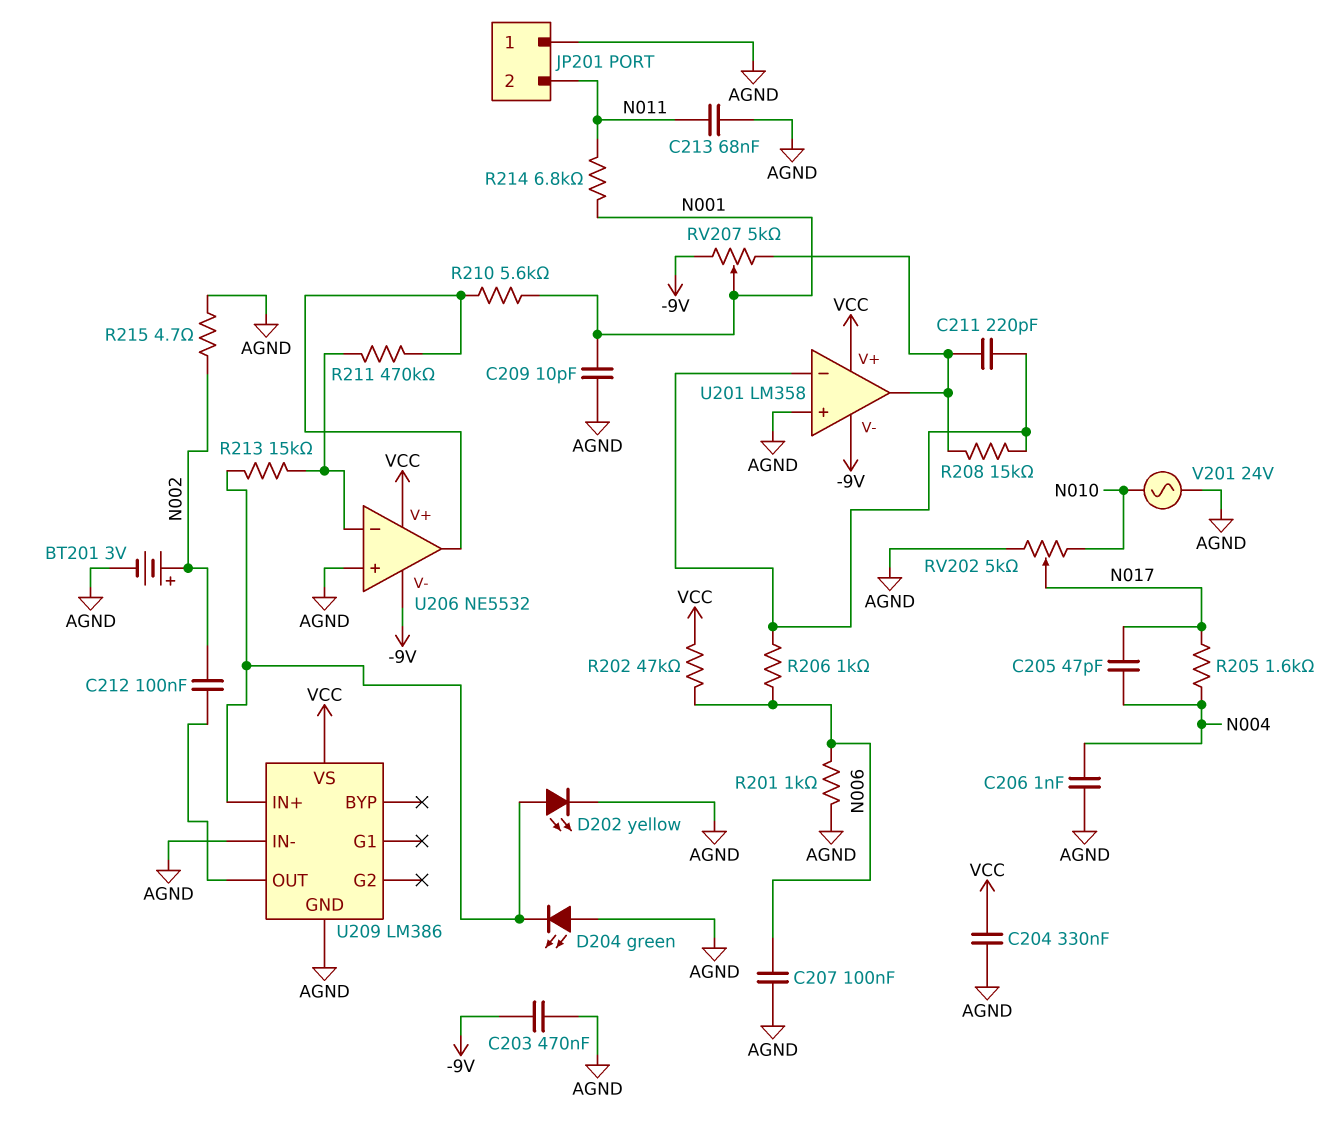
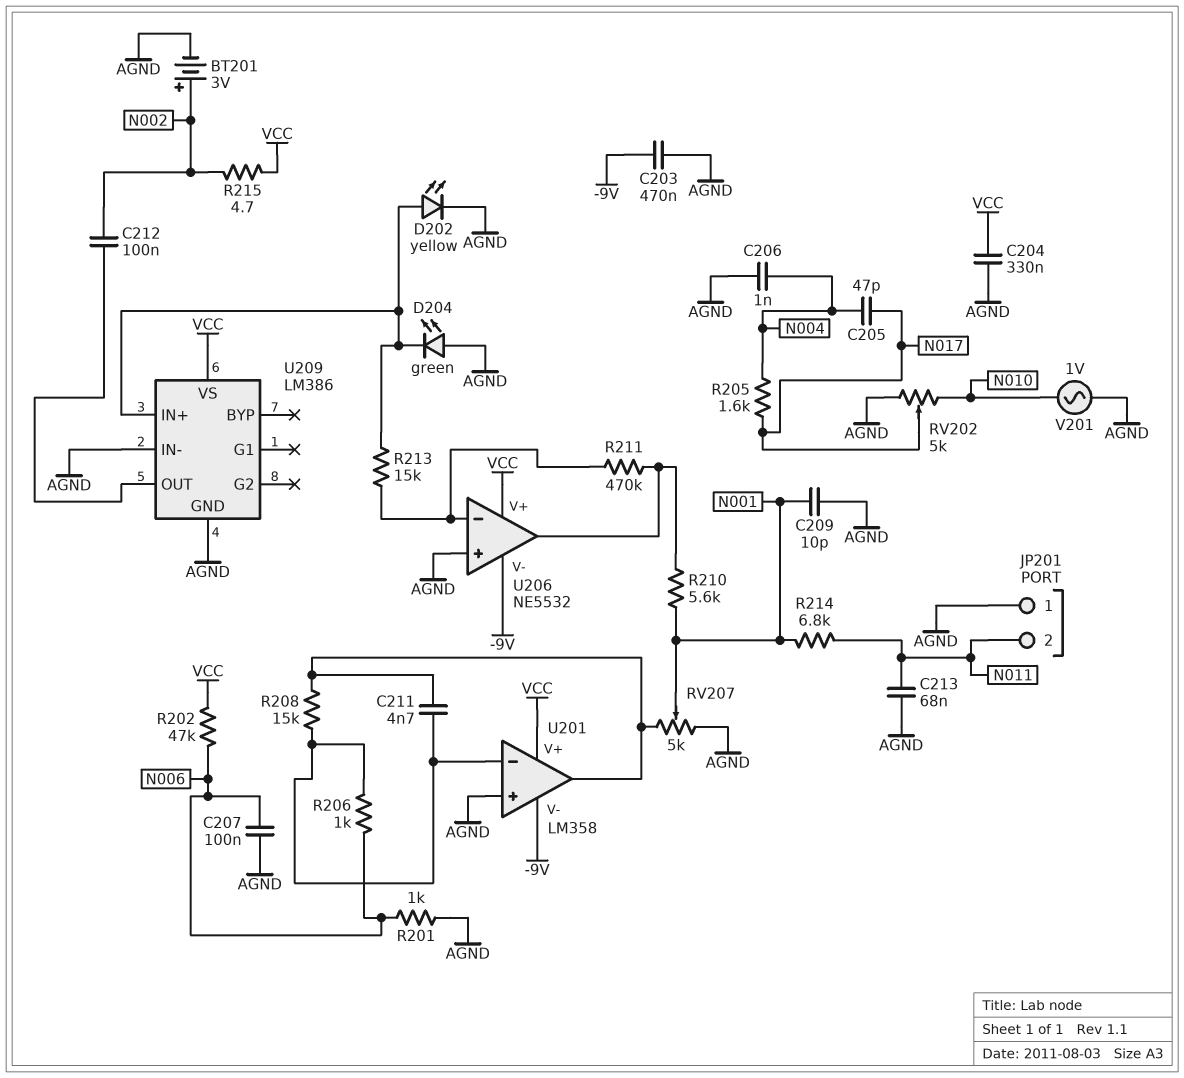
C211: 220pF (U201/in-, U201/out) -> 4.7nF (U201/in-, U201/out)
R215: 4.7 (AGND, N002) -> 4.7 (N002, VCC)
RV207: 5k (-9V, U201/out, wiper N001) -> 5k (AGND, U201/out, wiper N001)
V201: AC 24V (AGND, N010) -> AC 1V (AGND, N010)

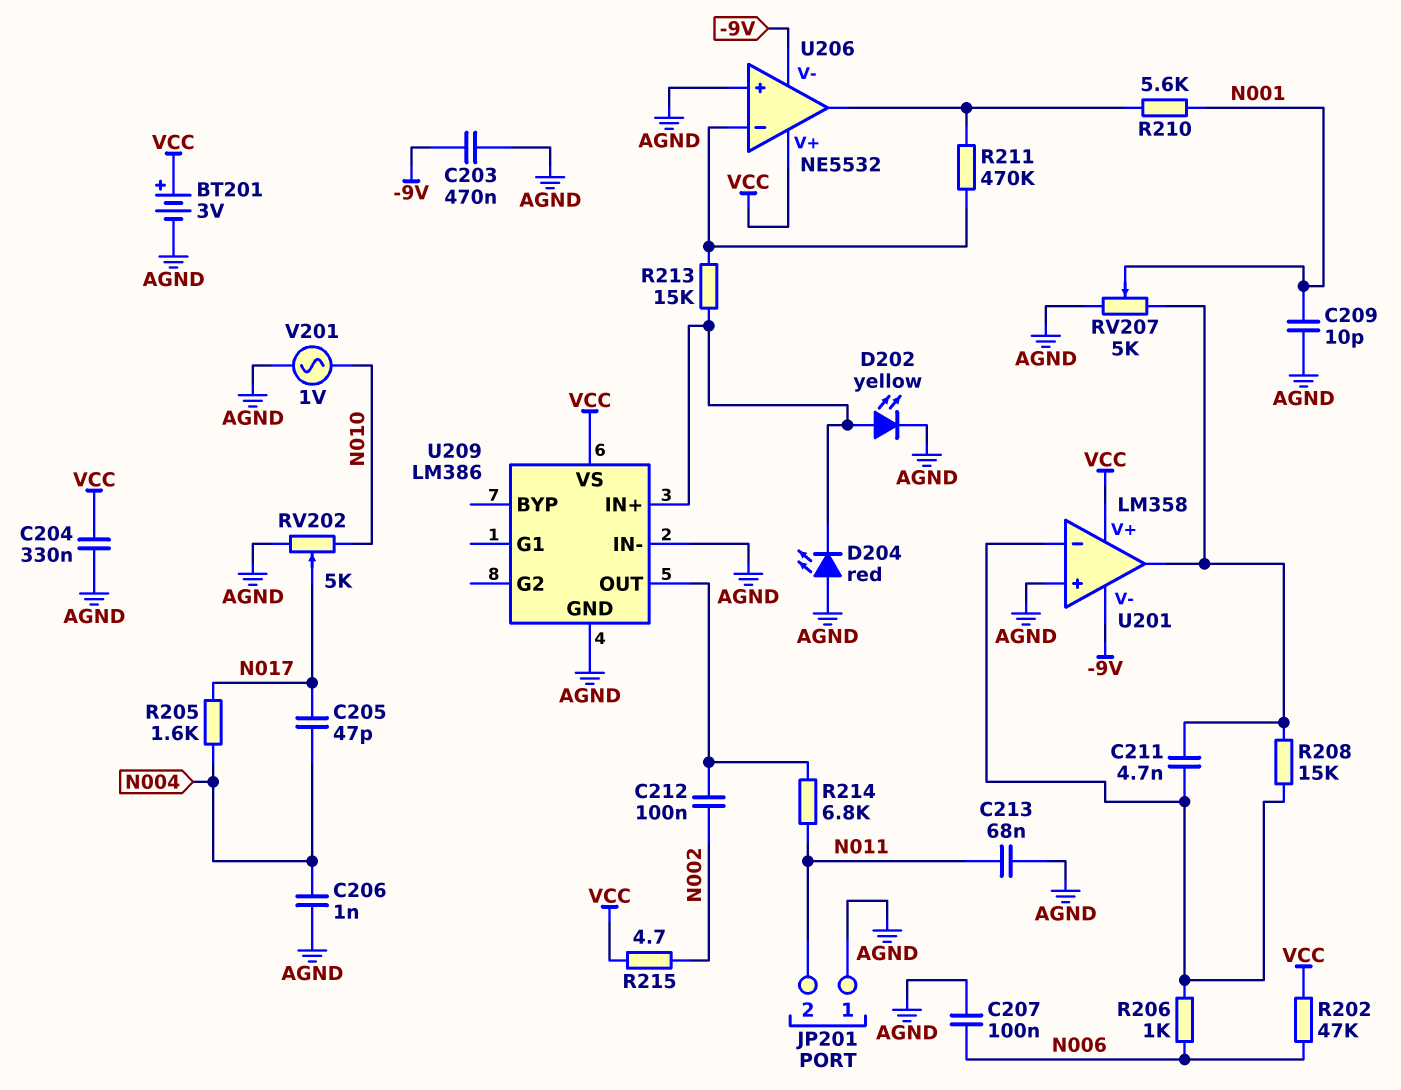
BT201: 3V (plus N002, minus AGND) -> 3V (plus VCC, minus AGND)
D204: LED green (A AGND, K U209/IN+) -> LED red (A AGND, K U209/IN+)
R201: 1k (AGND, N006) -> none
R214: 6.8k (N001, N011) -> 6.8k (N011, U209/OUT)

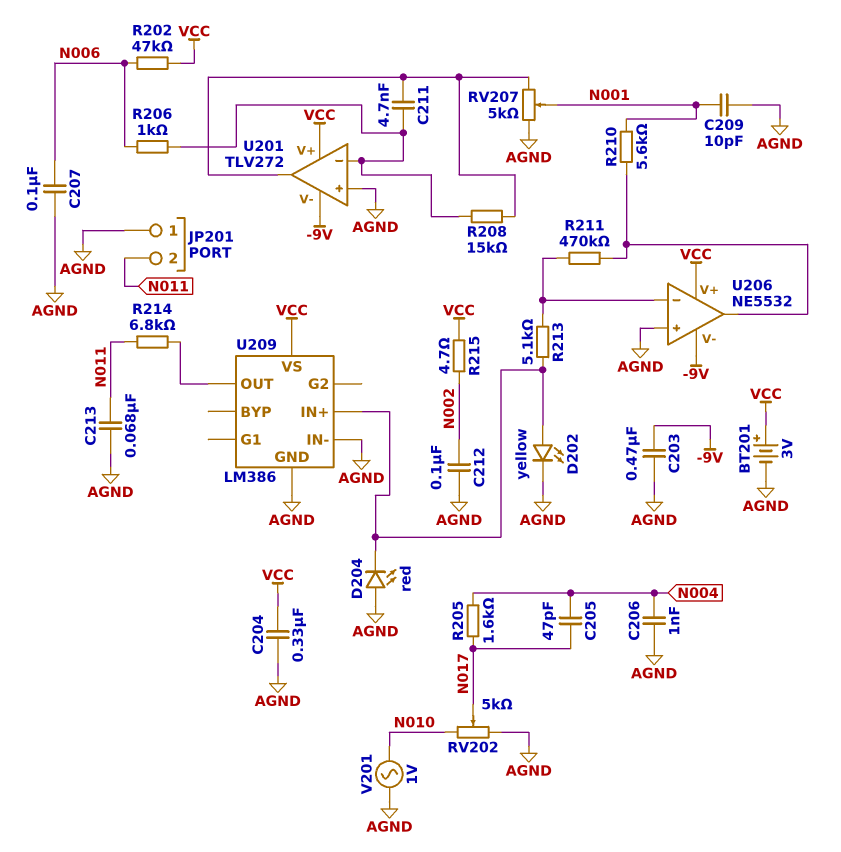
C212: 100nF (N002, U209/OUT) -> 100nF (AGND, N002)
R213: 15k (U206/in-, U209/IN+) -> 5.1k (U206/in-, U209/IN+)
U201: LM358 -> TLV272

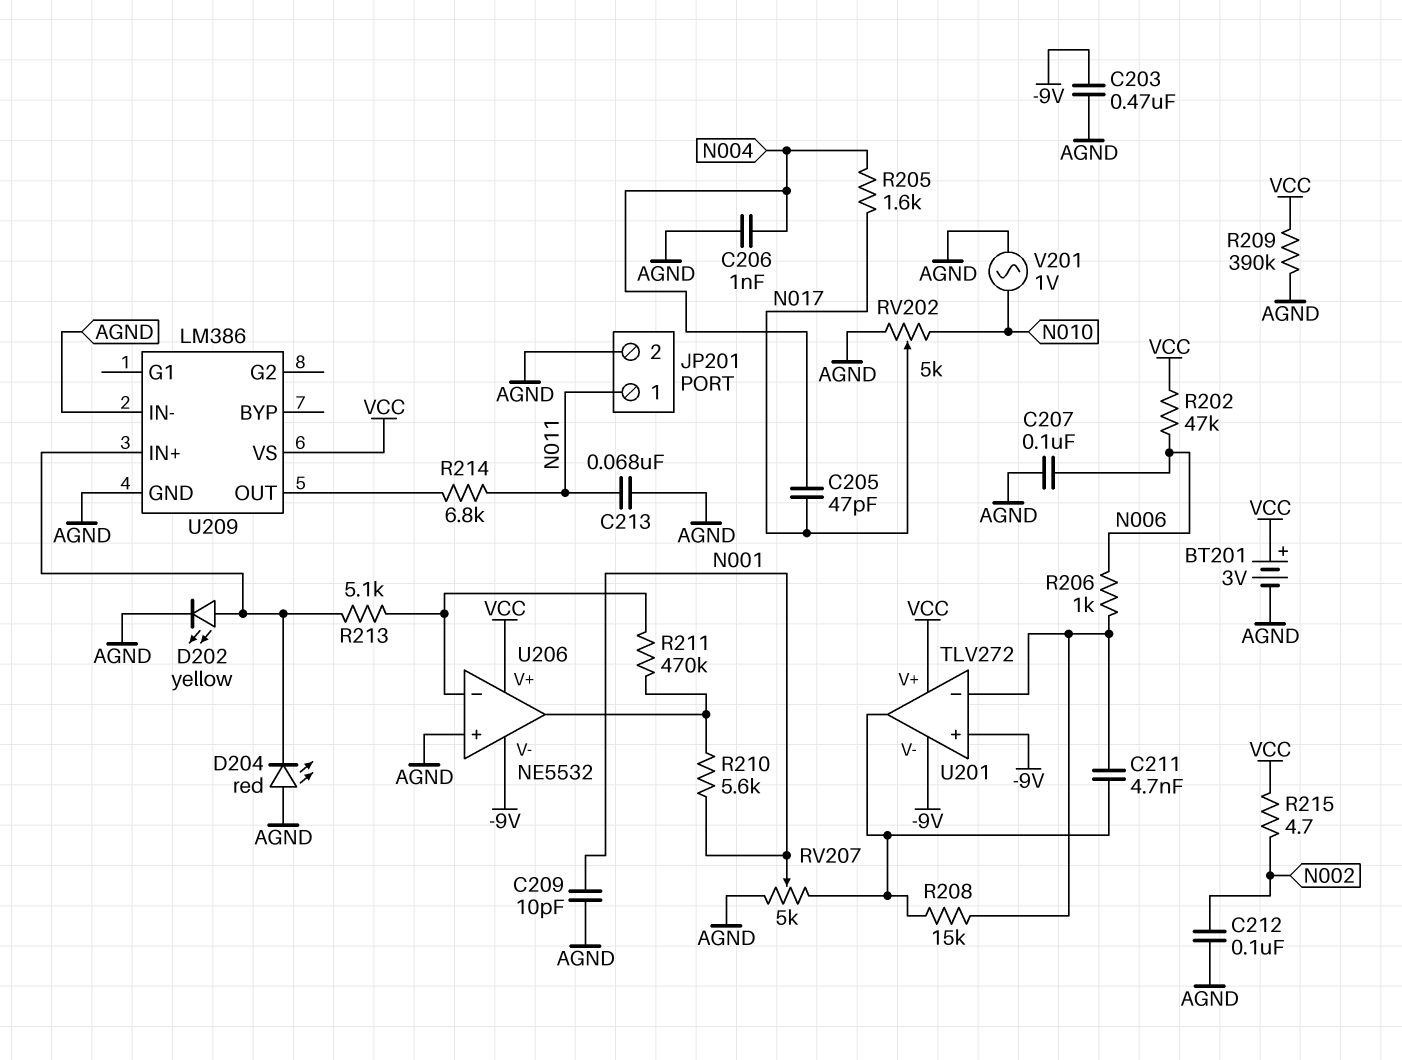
C204: 330nF (AGND, VCC) -> none
JP201 pin 1: AGND -> N011
JP201 pin 2: N011 -> AGND
R209: none -> 390k (AGND, VCC)
U201 pin in+: AGND -> -9V

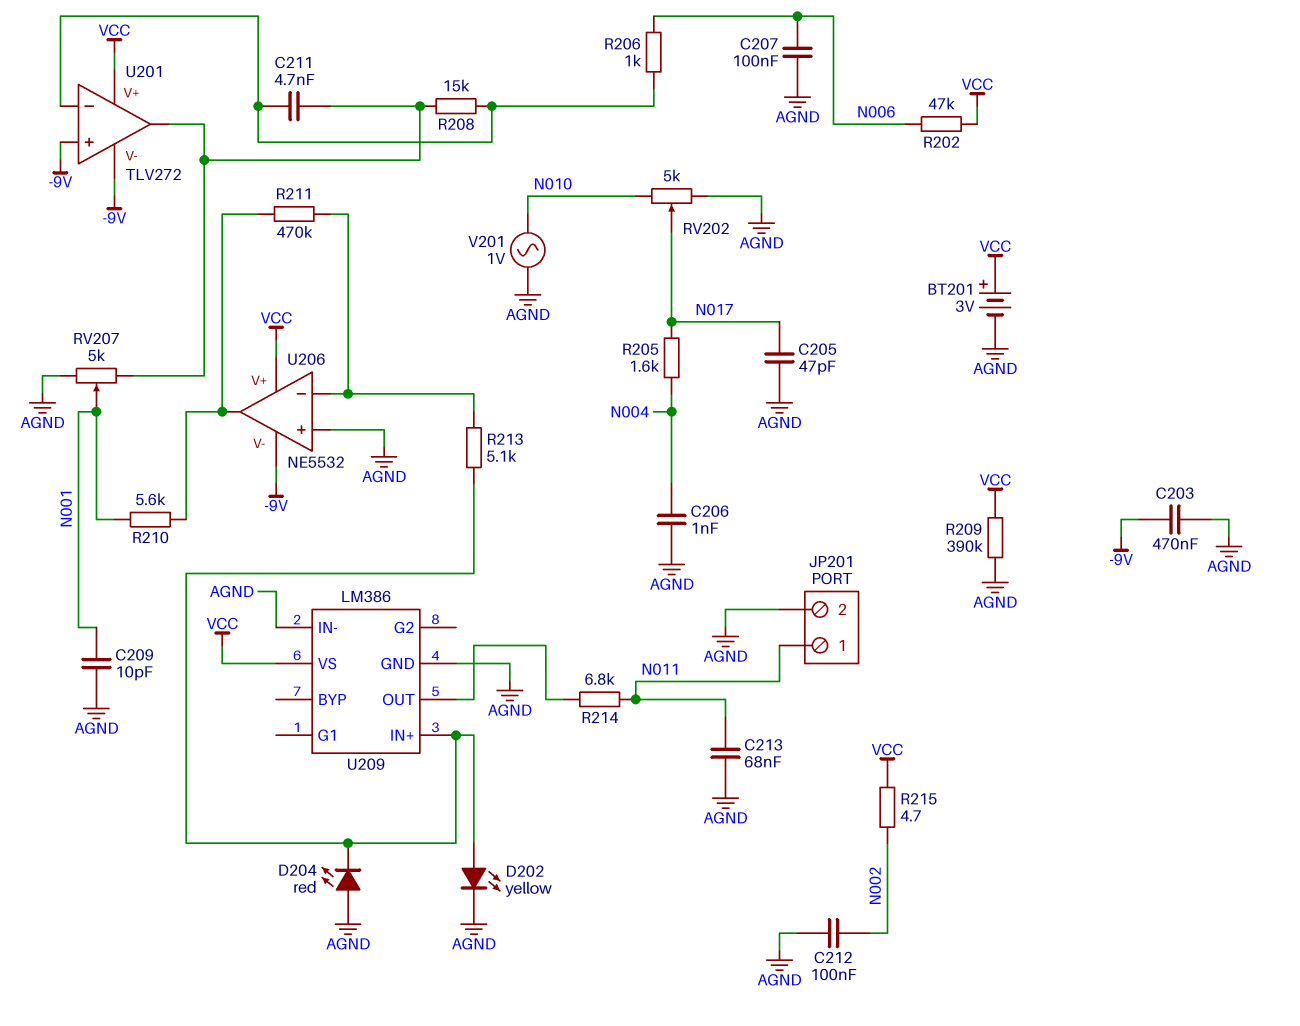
C205: 47pF (N004, N017) -> 47pF (AGND, N017)

